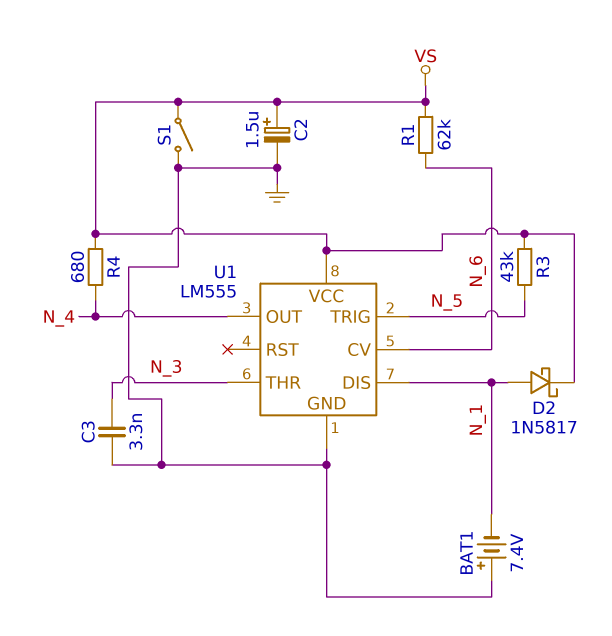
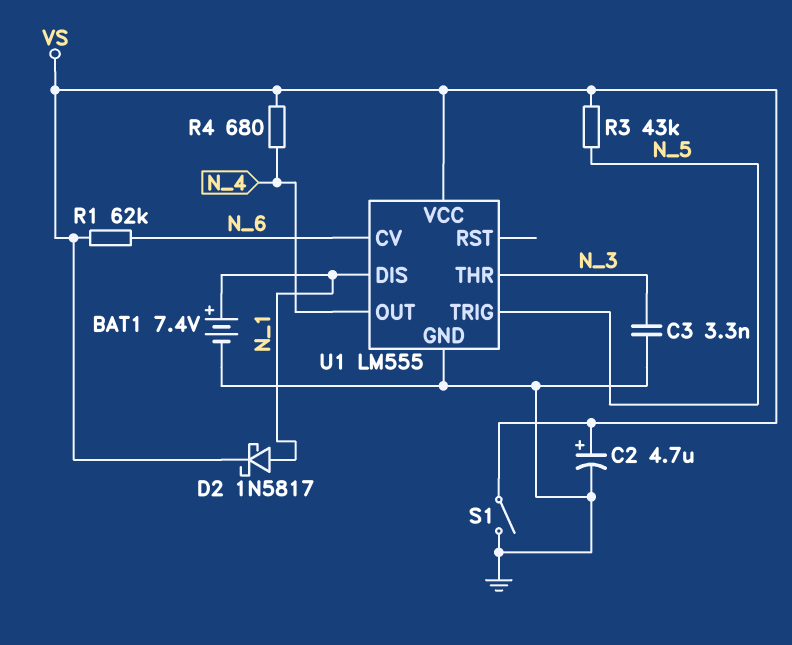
BAT1: 7.4V (plus GND, minus N_1) -> 7.4V (plus N_1, minus GND)
C2: 1.5uF (plus VS, minus GND) -> 4.7uF (plus VS, minus GND)

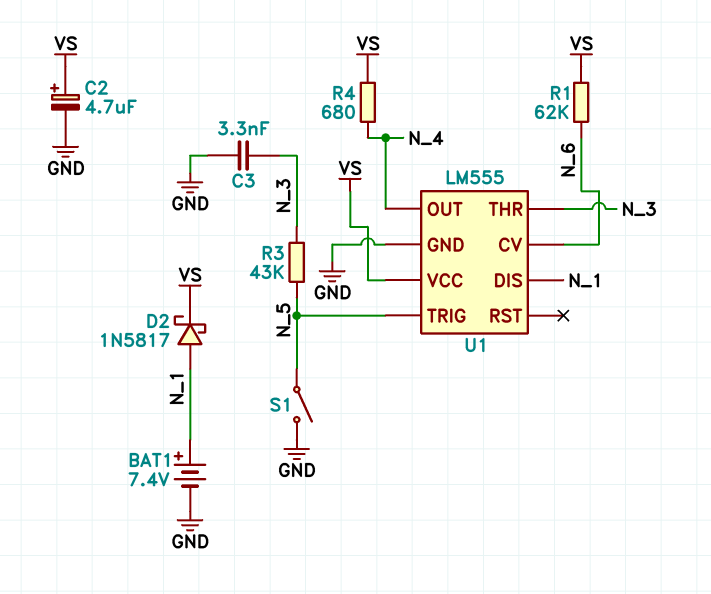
R3: 43k (N_5, VS) -> 43k (N_3, N_5)
S1: switch (GND, VS) -> switch (GND, N_5)

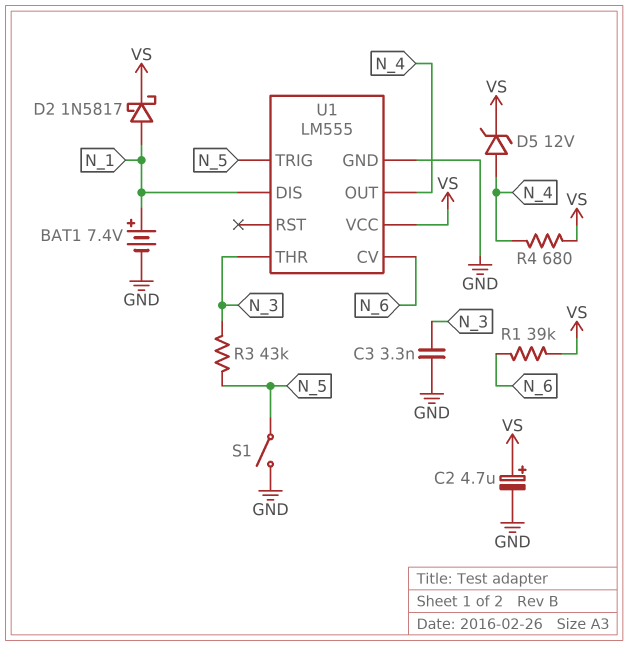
D5: none -> zener 12V (A N_4, K VS)
R1: 62k (N_6, VS) -> 39k (N_6, VS)

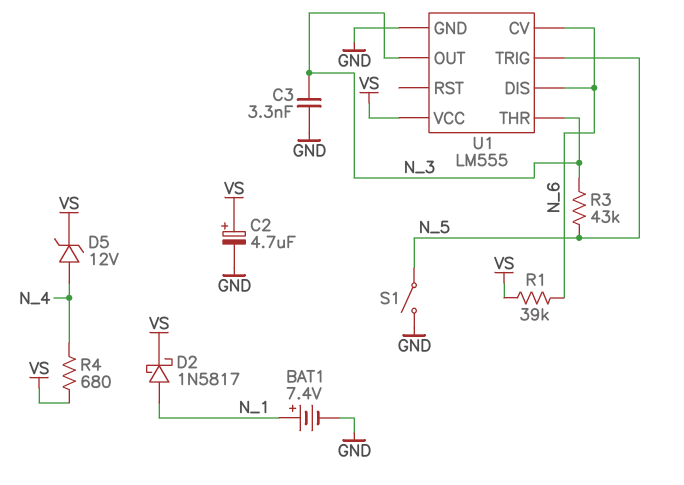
U1 pin DIS: N_1 -> N_6
U1 pin OUT: N_4 -> N_3

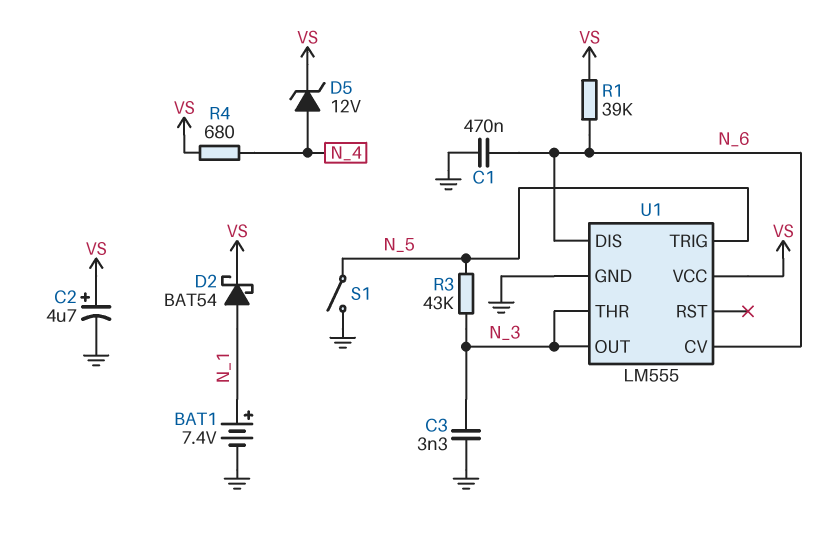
C1: none -> 470nF (GND, N_6)
D2: schottky 1N5817 (A N_1, K VS) -> schottky BAT54 (A N_1, K VS)

